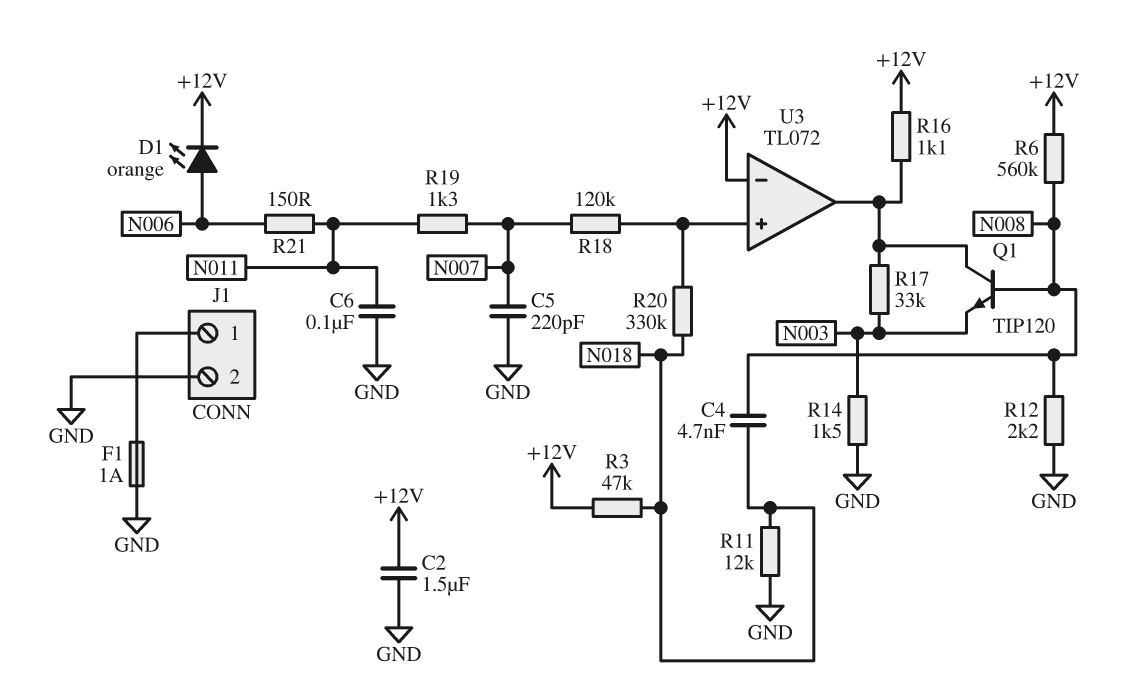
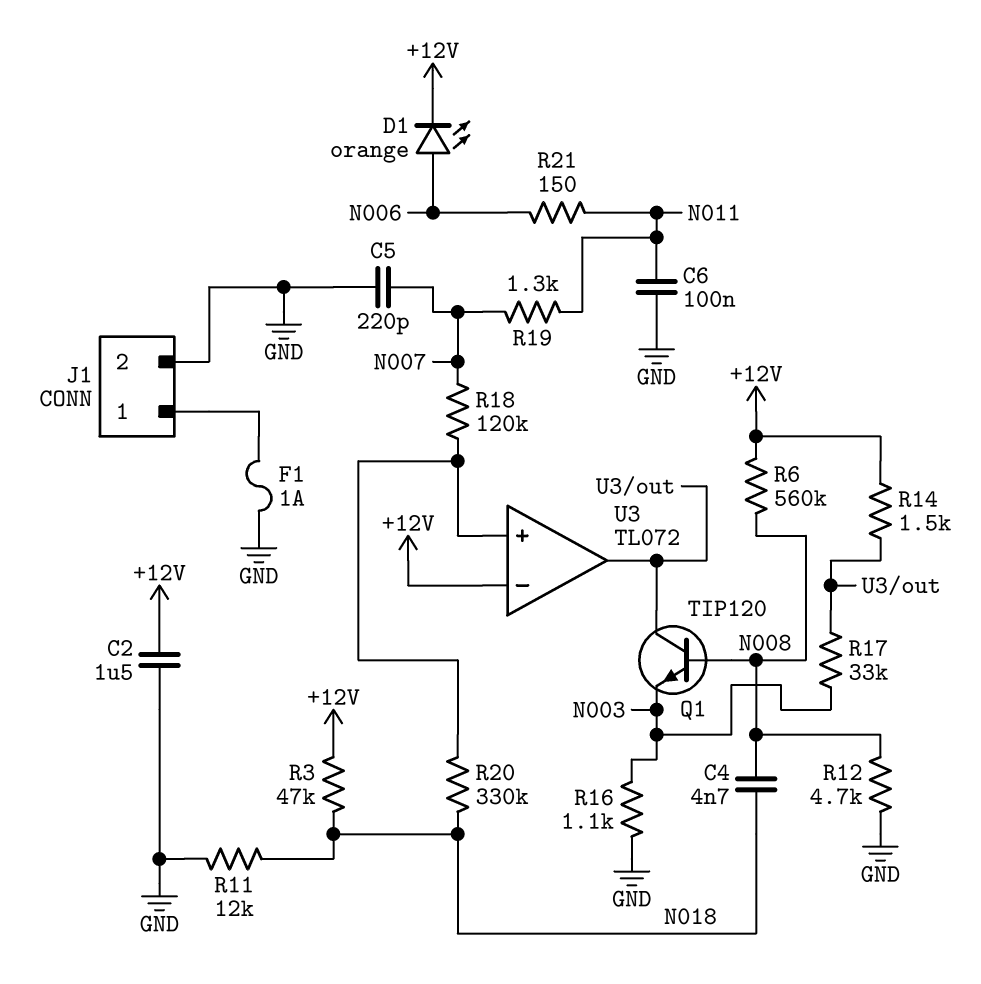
R12: 2.2k (GND, N008) -> 4.7k (GND, N008)
R14: 1.5k (GND, N003) -> 1.5k (+12V, U3/out)
R16: 1.1k (+12V, U3/out) -> 1.1k (GND, N003)

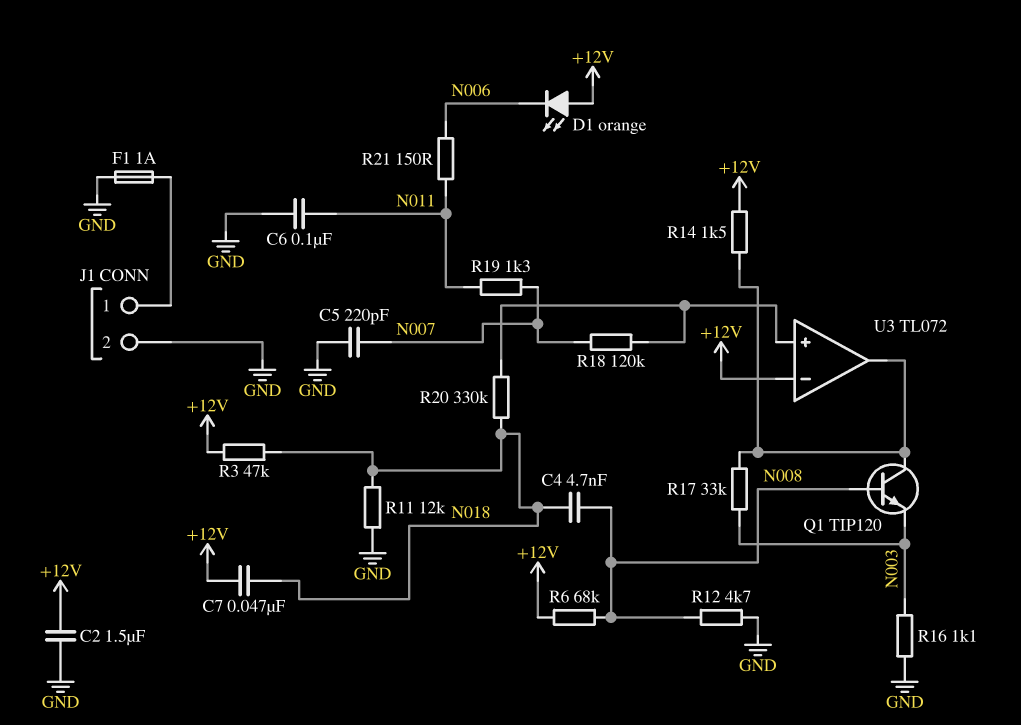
C7: none -> 47nF (+12V, N018)
D1: LED orange (A N006, K +12V) -> LED orange (A +12V, K N006)
R6: 560k (+12V, N008) -> 68k (+12V, N008)

